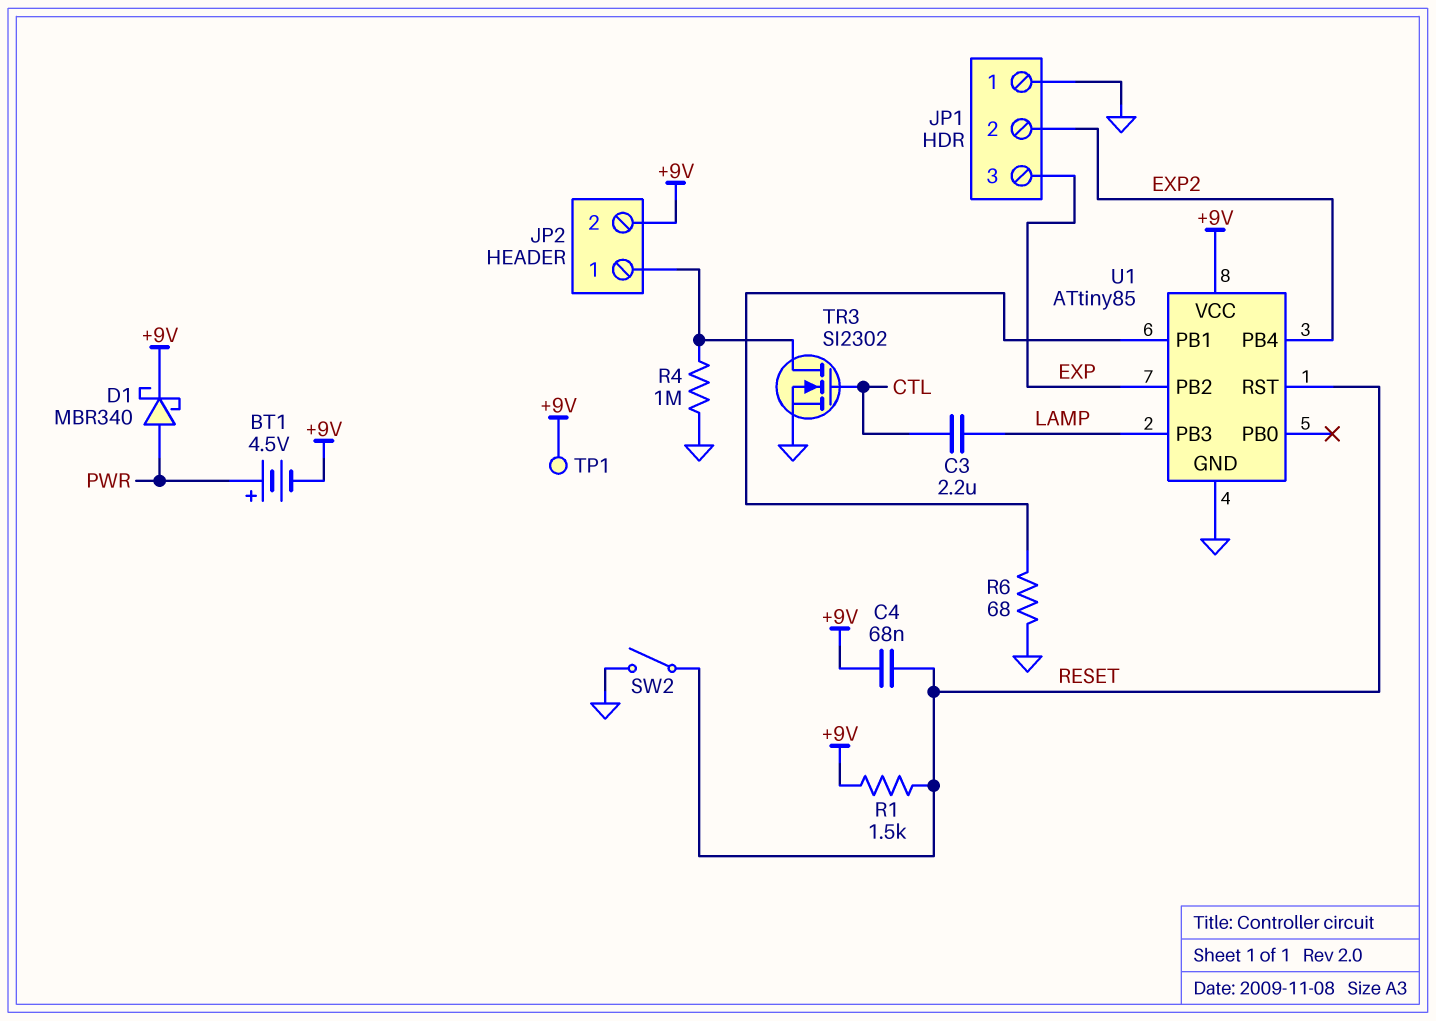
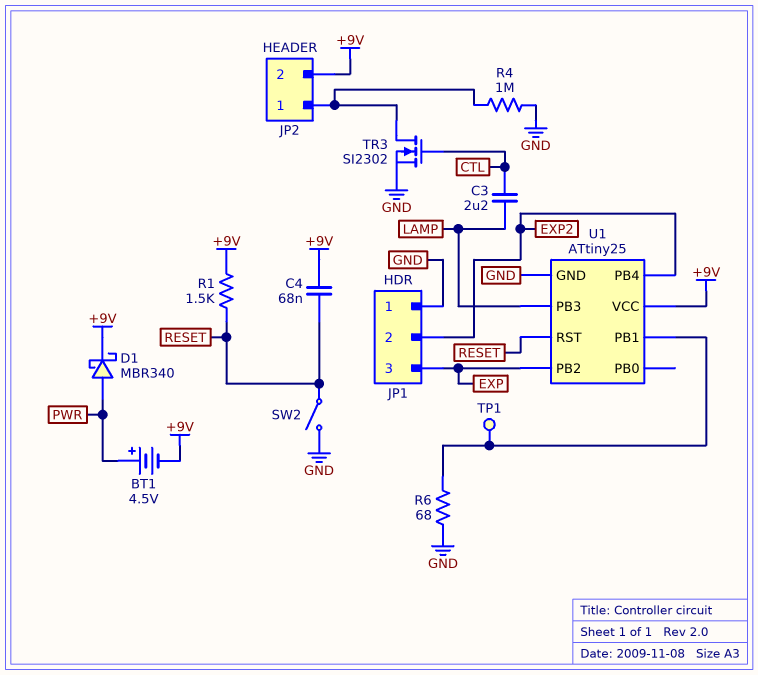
TP1: test point (+9V) -> test point (U1/PB1)
U1: ATtiny85 -> ATtiny25

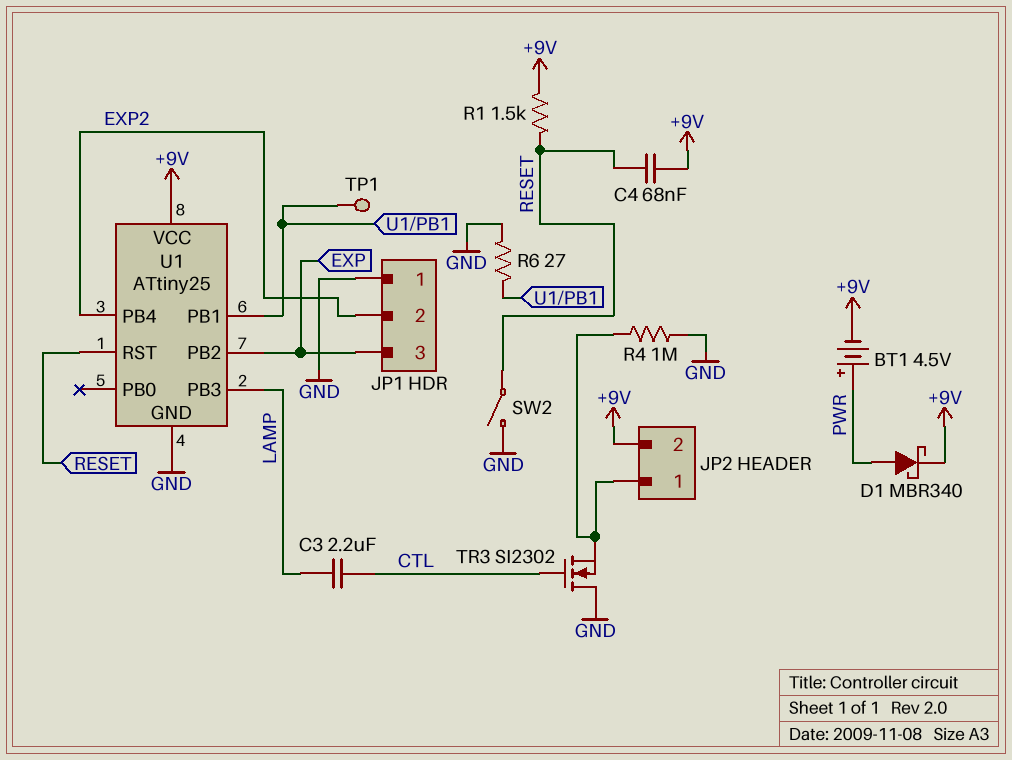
R6: 68 (GND, U1/PB1) -> 27 (GND, U1/PB1)
TR3: NMOS SI2302 (G CTL, D JP2/1, S GND) -> NMOS SI2302 (G CTL, D GND, S JP2/1)

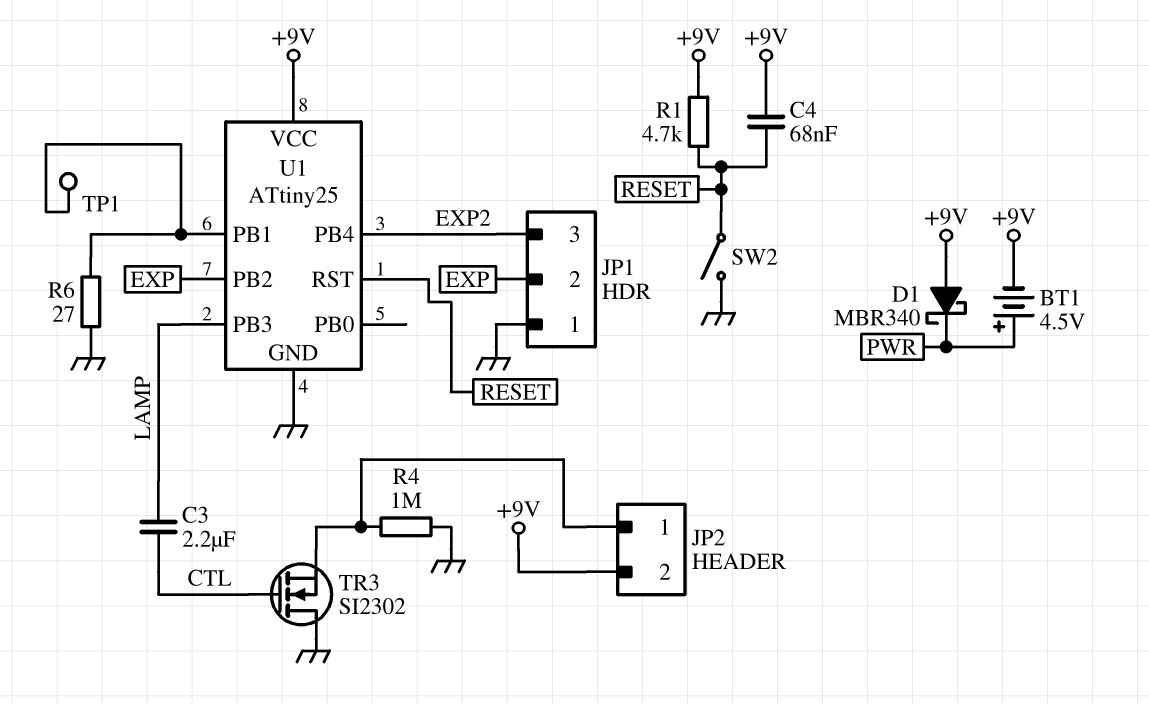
D1: schottky MBR340 (A PWR, K +9V) -> schottky MBR340 (A +9V, K PWR)
JP1 pin 2: EXP2 -> EXP
JP1 pin 3: EXP -> EXP2
R1: 1.5k (+9V, RESET) -> 4.7k (+9V, RESET)

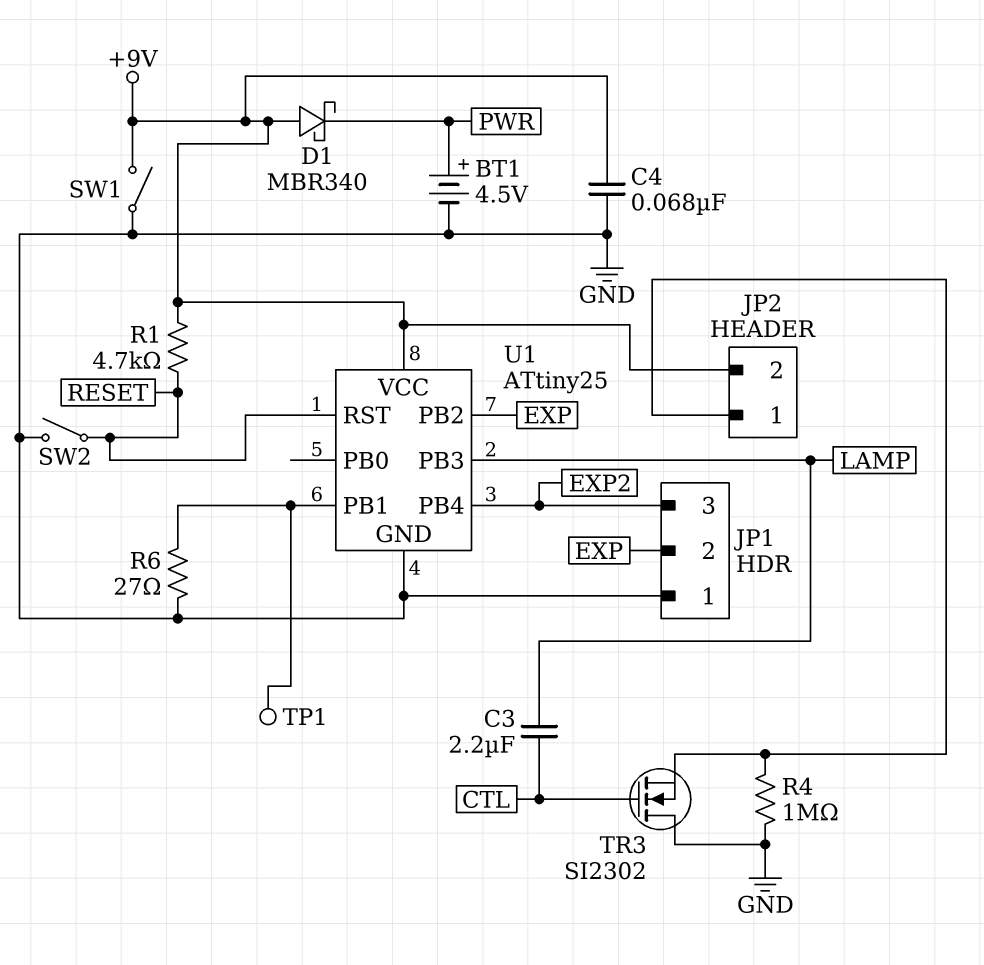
BT1: 4.5V (plus PWR, minus +9V) -> 4.5V (plus PWR, minus GND)
C4: 68nF (+9V, RESET) -> 68nF (+9V, GND)
SW1: none -> switch (+9V, GND)

